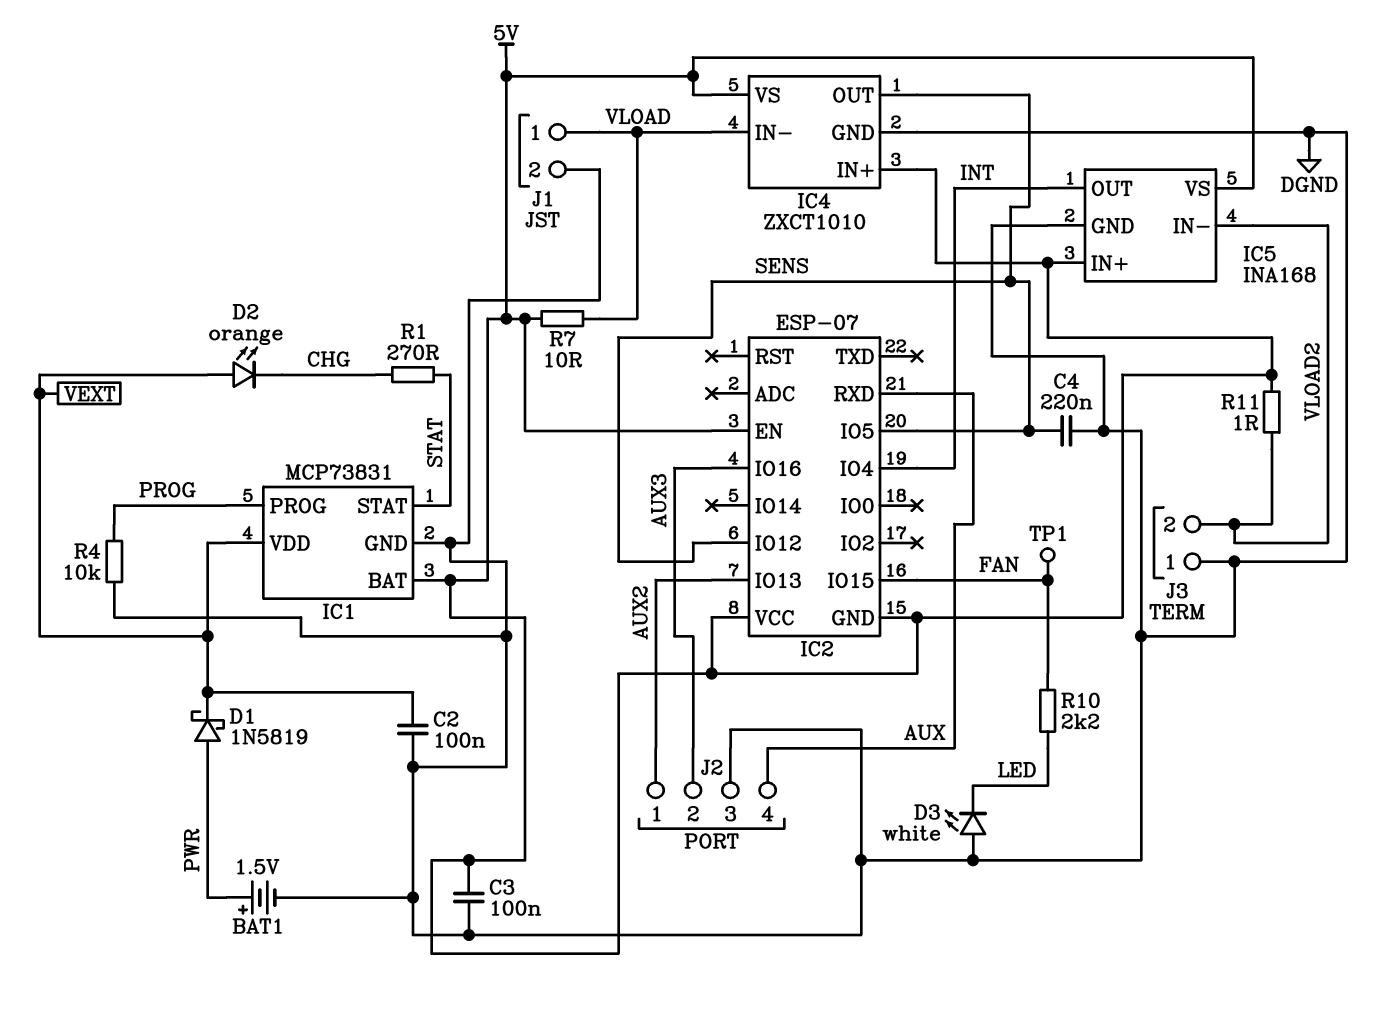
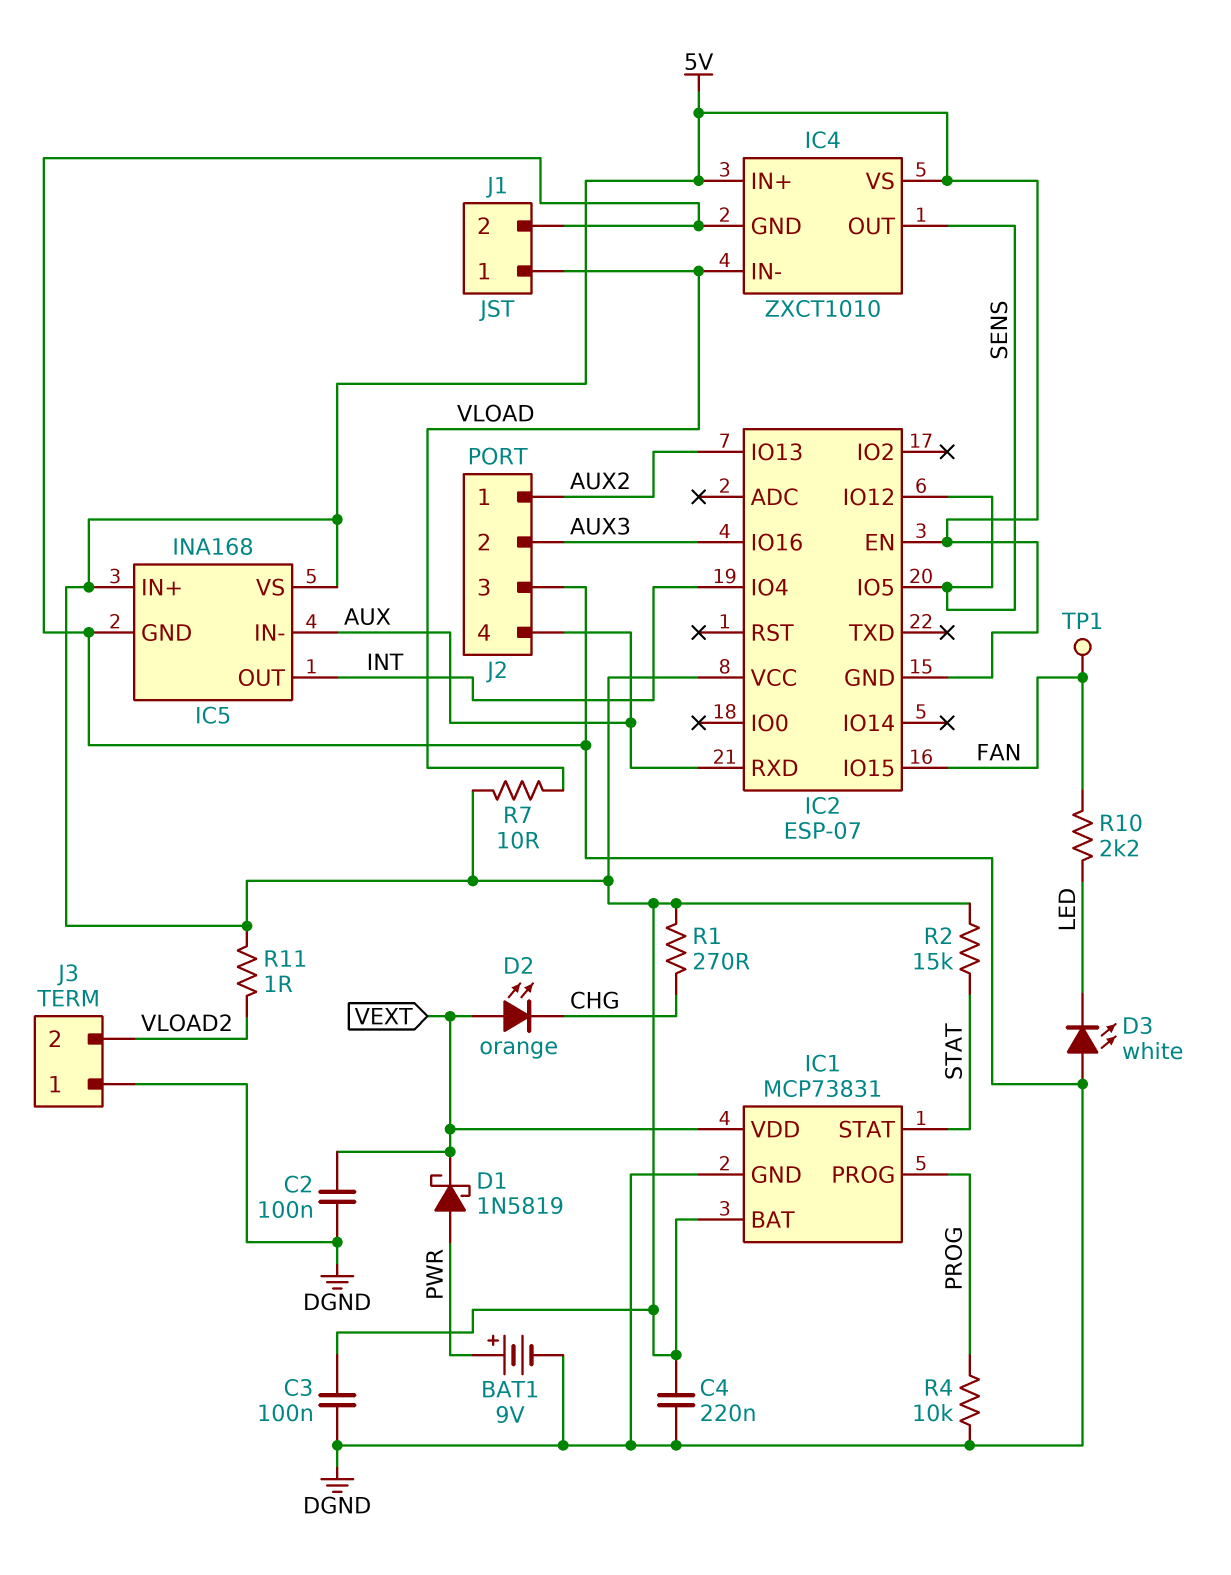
BAT1: 1.5V (plus PWR, minus DGND) -> 9V (plus PWR, minus DGND)
C4: 220nF (DGND, SENS) -> 220nF (5V, DGND)
IC5 pin IN-: VLOAD2 -> AUX
R1: 270 (CHG, STAT) -> 270 (5V, CHG)
R2: none -> 15k (5V, STAT)

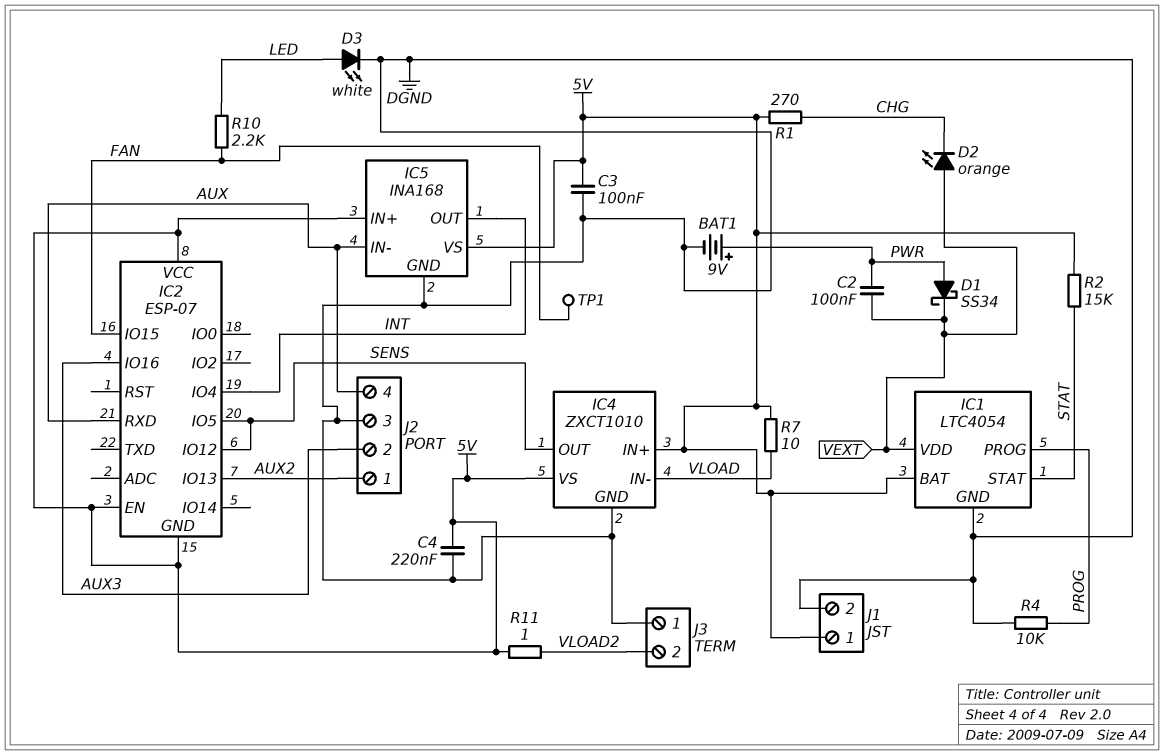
C2: 100nF (DGND, VEXT) -> 100nF (PWR, VEXT)
D1: schottky 1N5819 (A PWR, K VEXT) -> schottky SS34 (A PWR, K VEXT)
D3: LED white (A DGND, K LED) -> LED white (A LED, K DGND)
IC1: MCP73831 -> LTC4054
J1 pin 1: VLOAD -> 5V

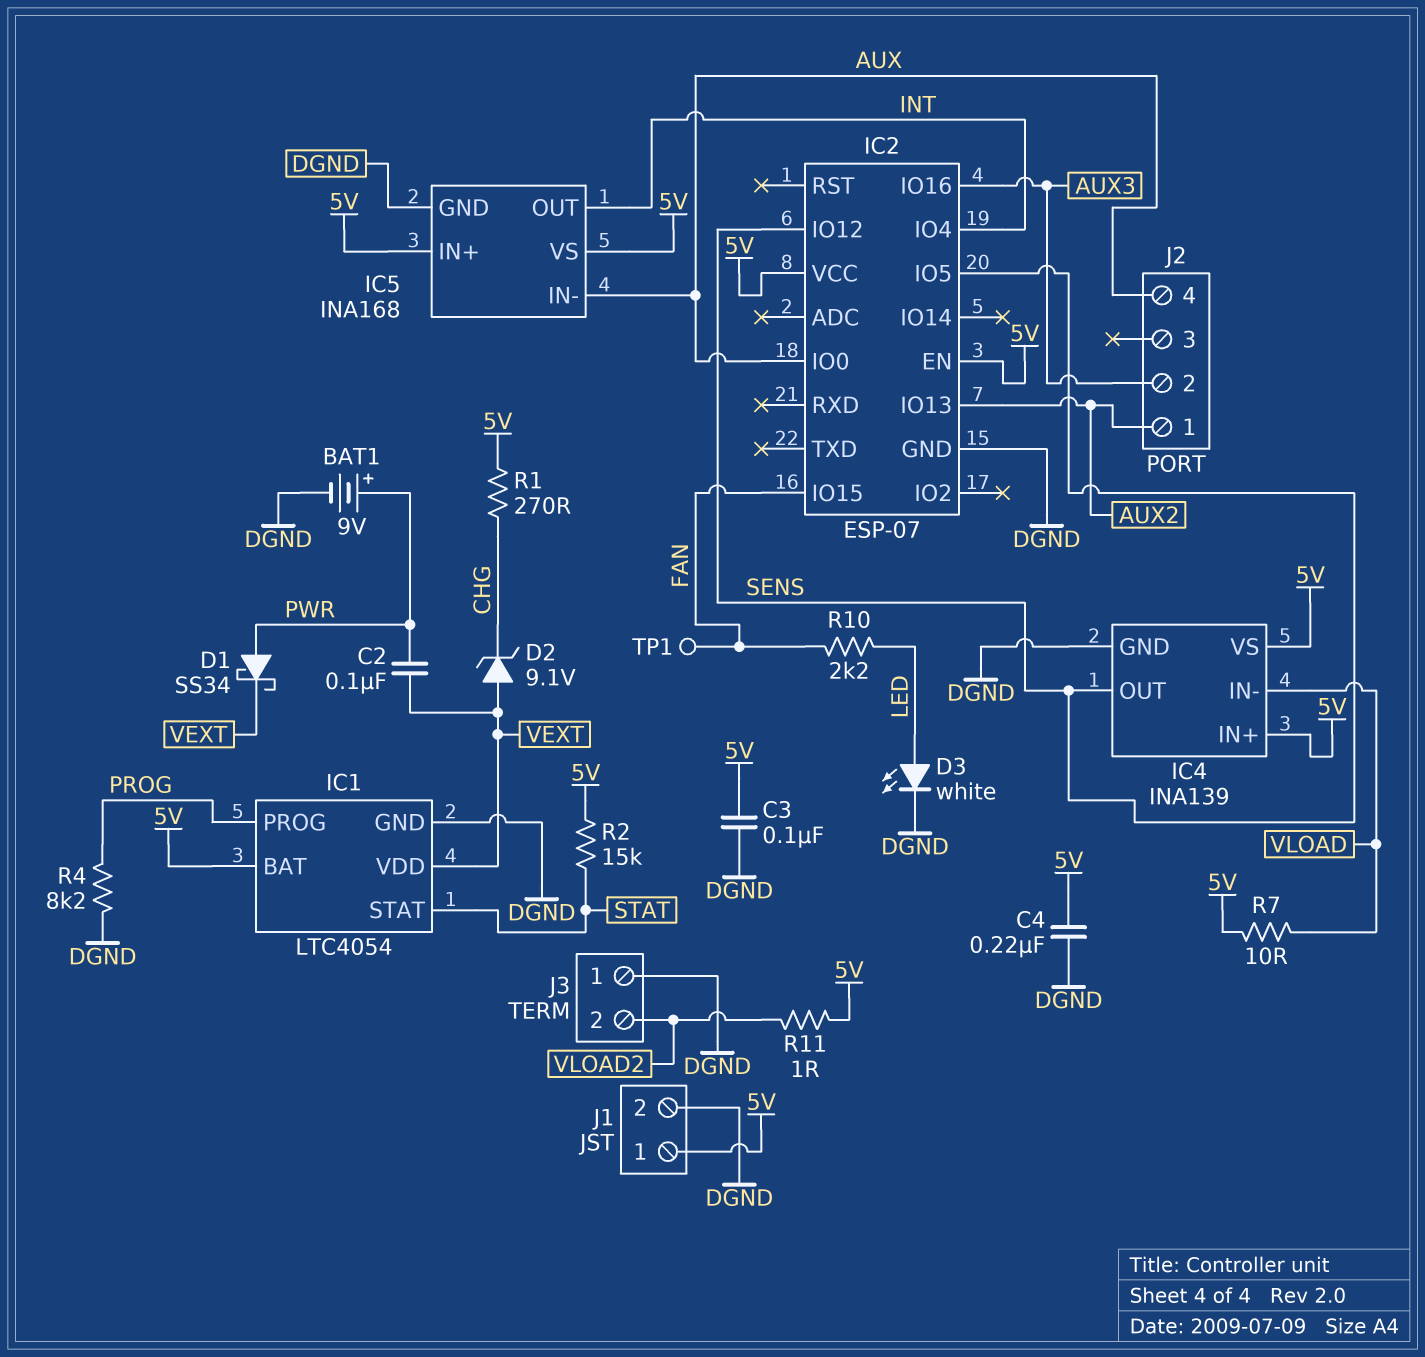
D2: LED orange (A VEXT, K CHG) -> zener 9.1V (A VEXT, K CHG)
IC2 pin GND: 5V -> DGND
IC2 pin IO0: none -> AUX
IC2 pin RXD: AUX -> none
IC4: ZXCT1010 -> INA139
J2 pin 3: DGND -> none
R4: 10k (DGND, PROG) -> 8.2k (DGND, PROG)

